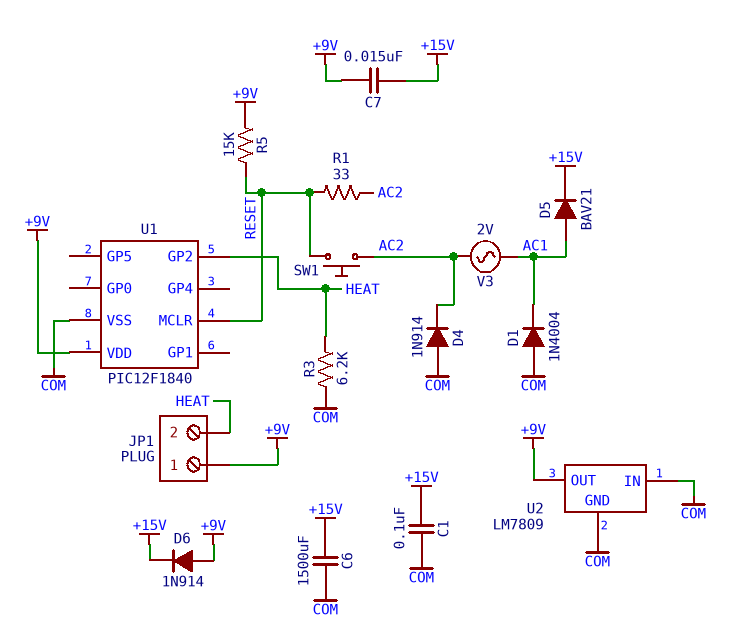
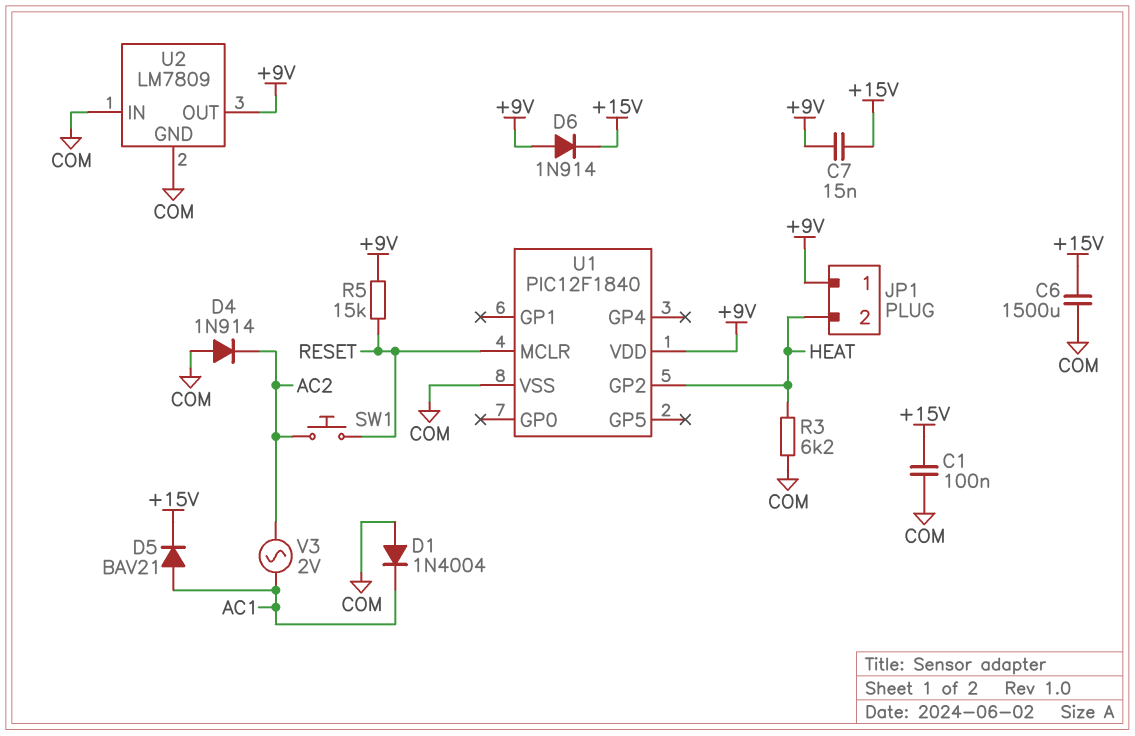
R1: 33 (AC2, RESET) -> none

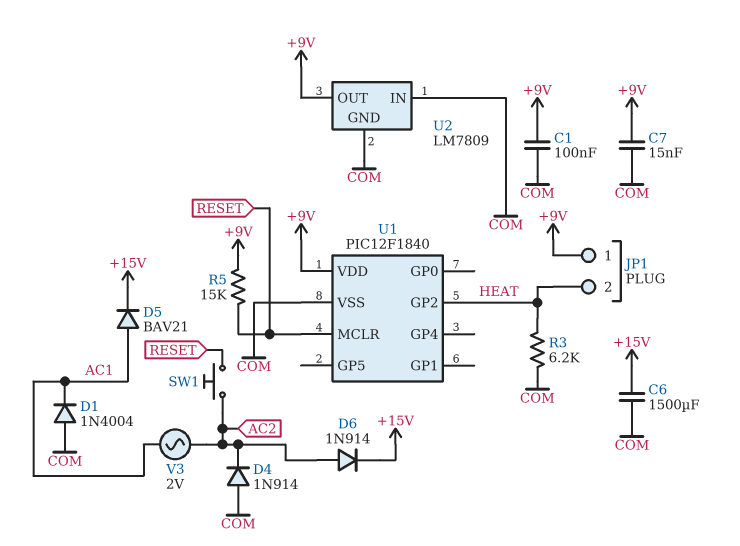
C1: 100nF (+15V, COM) -> 100nF (+9V, COM)
C7: 15nF (+9V, +15V) -> 15nF (+9V, COM)
D6: diode 1N914 (A +9V, K +15V) -> diode 1N914 (A AC2, K +15V)

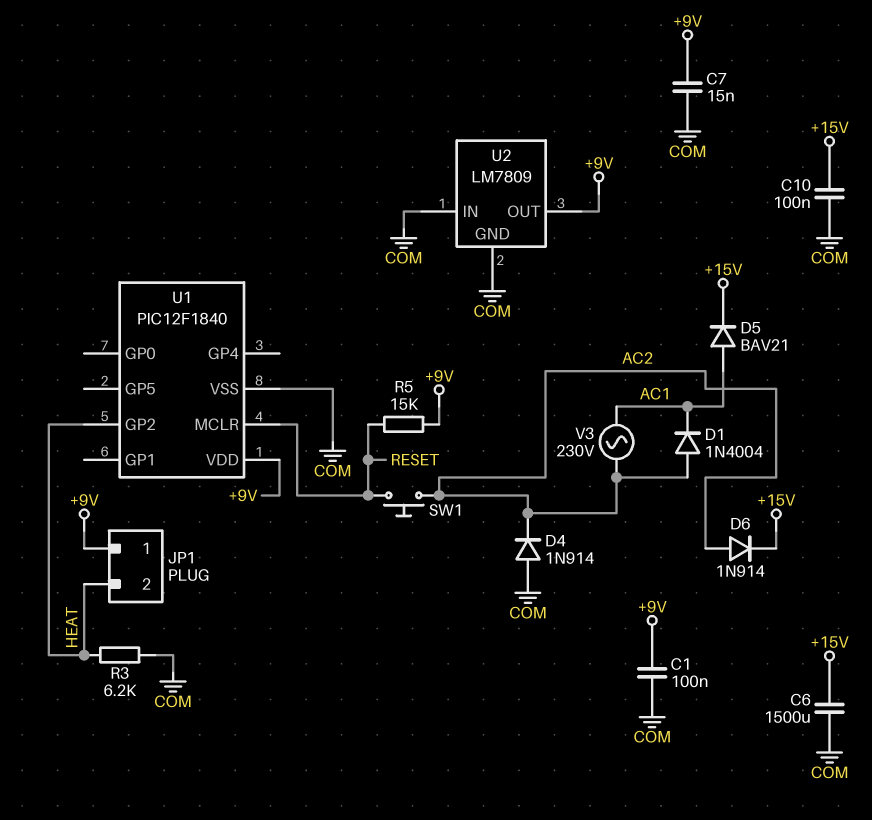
C10: none -> 100nF (+15V, COM)
D1: diode 1N4004 (A COM, K AC1) -> diode 1N4004 (A AC2, K AC1)
V3: AC 2V (AC1, AC2) -> AC 230V (AC1, AC2)

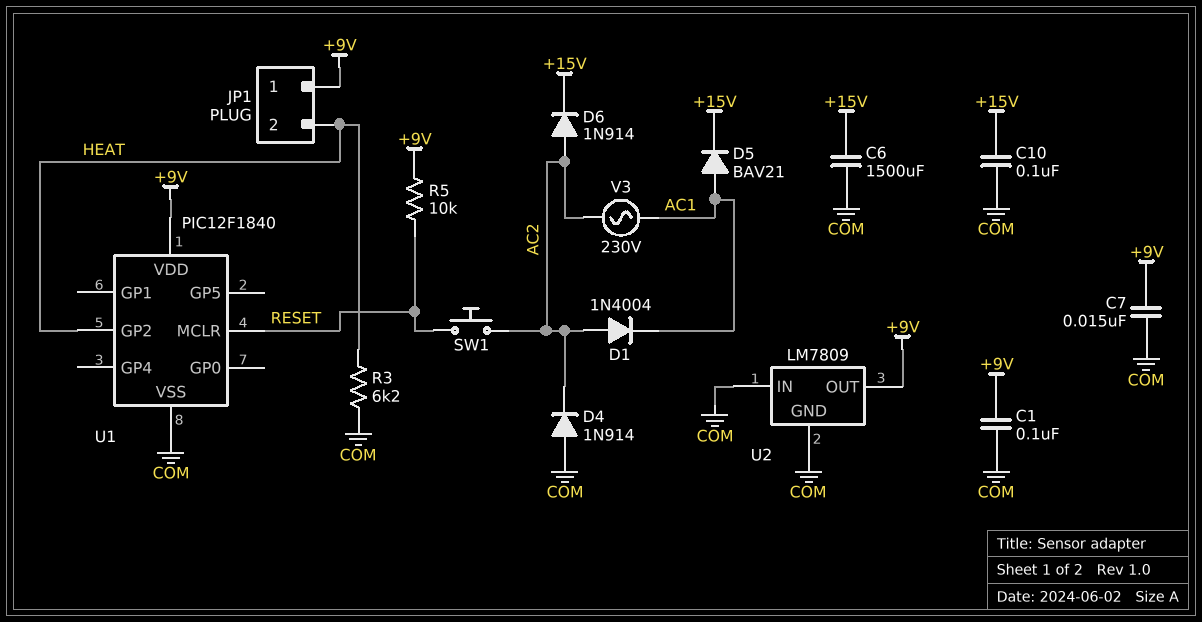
R5: 15k (+9V, RESET) -> 10k (+9V, RESET)

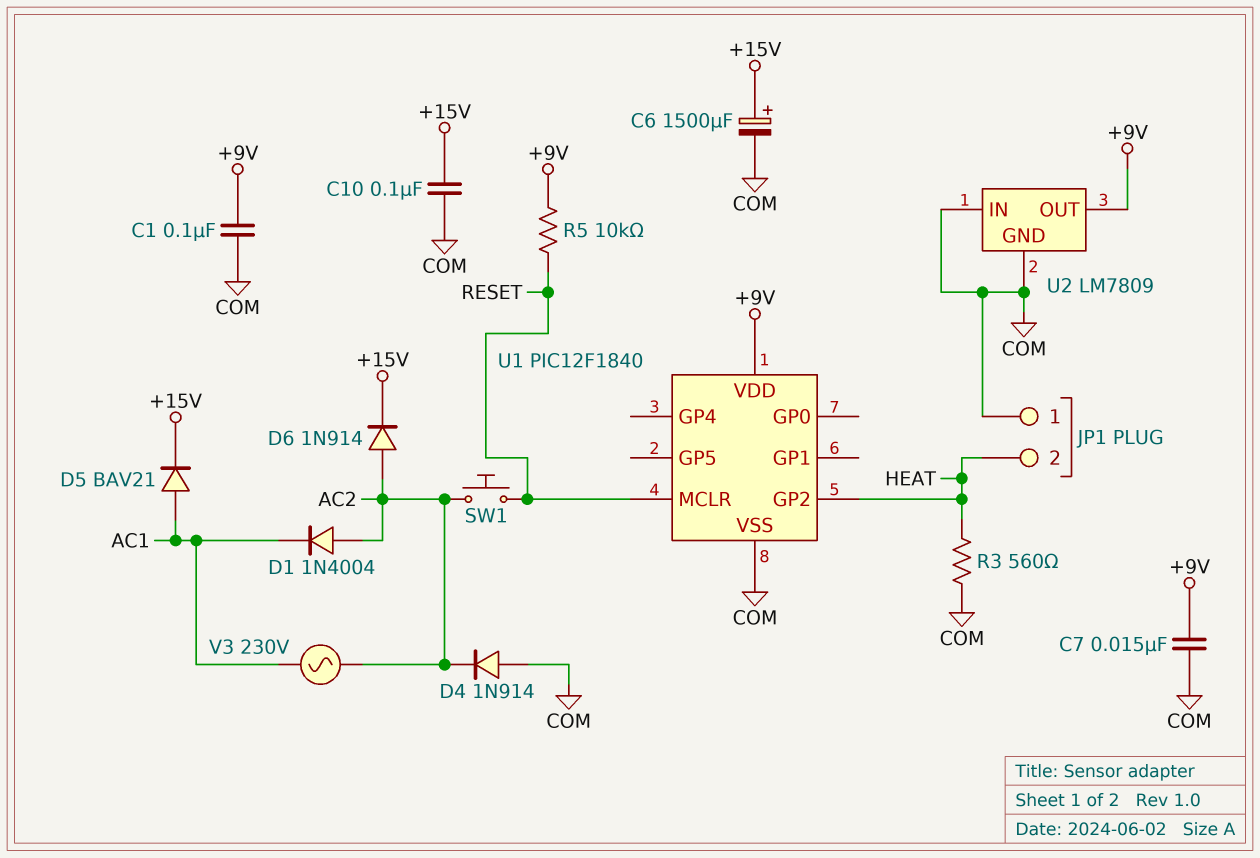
C6: 1500uF (+15V, COM) -> 1500uF (plus +15V, minus COM)
JP1 pin 1: +9V -> COM
R3: 6.2k (COM, HEAT) -> 560 (COM, HEAT)

